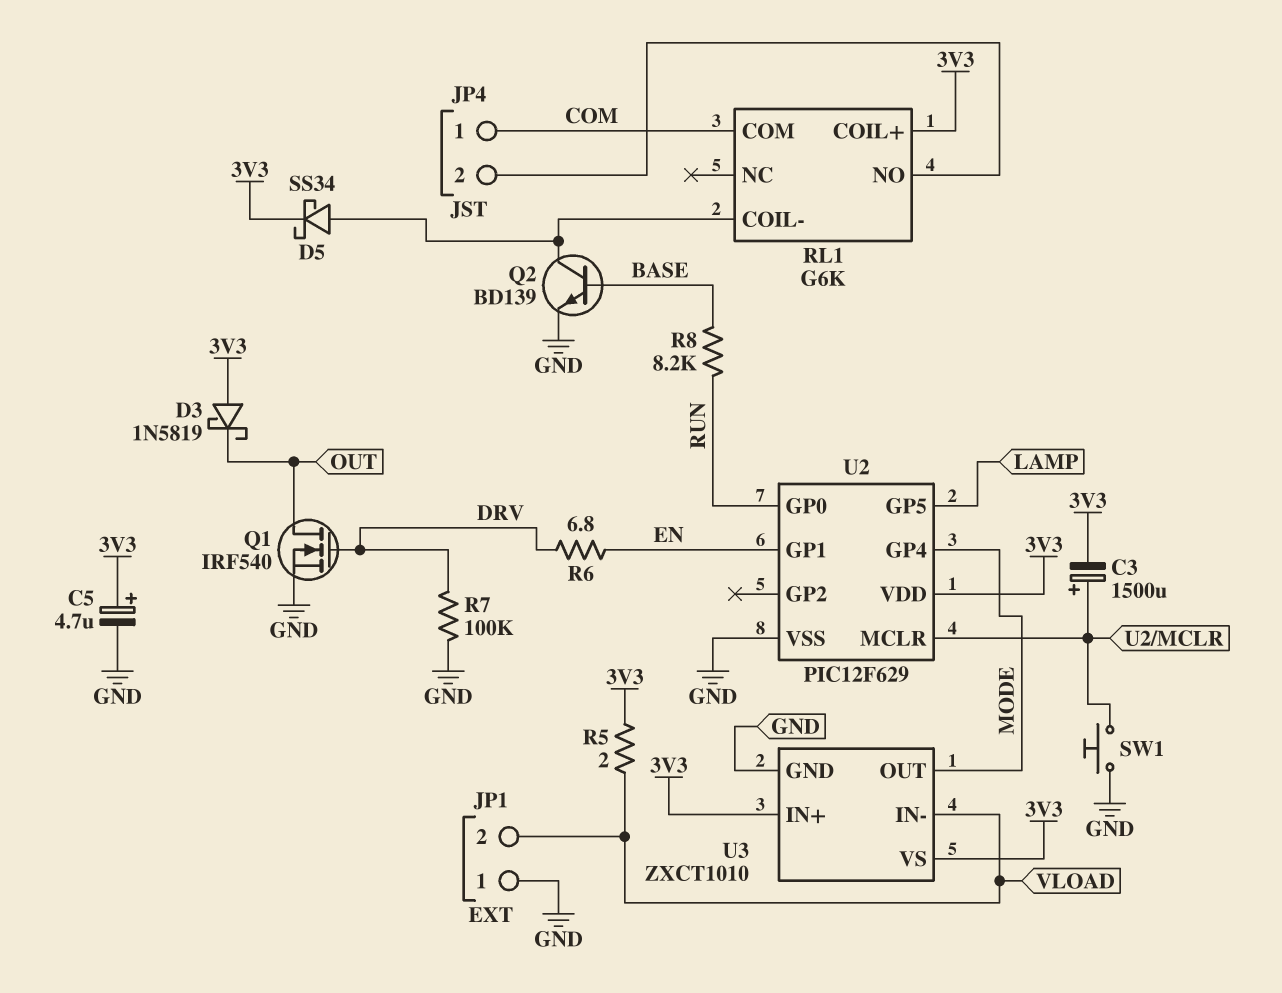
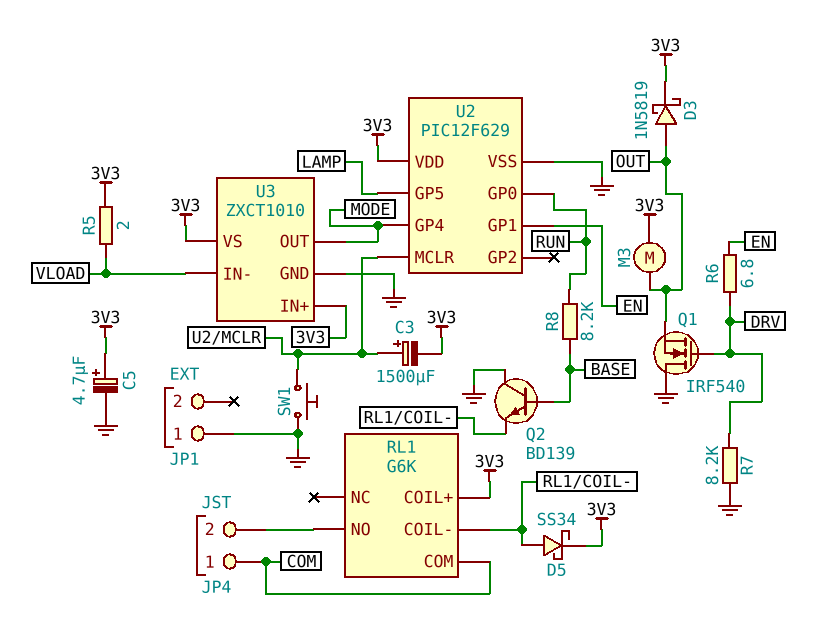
D3: schottky 1N5819 (A 3V3, K OUT) -> schottky 1N5819 (A OUT, K 3V3)
JP1 pin 2: VLOAD -> none
M3: none -> motor (3V3, OUT)
Q1: NMOS IRF540 (G DRV, D OUT, S GND) -> NMOS IRF540 (G DRV, D GND, S OUT)
Q2: NPN BD139 (B BASE, C RL1/COIL-, E GND) -> NPN BD139 (B BASE, C GND, E RL1/COIL-)
R7: 100k (DRV, GND) -> 8.2k (DRV, GND)

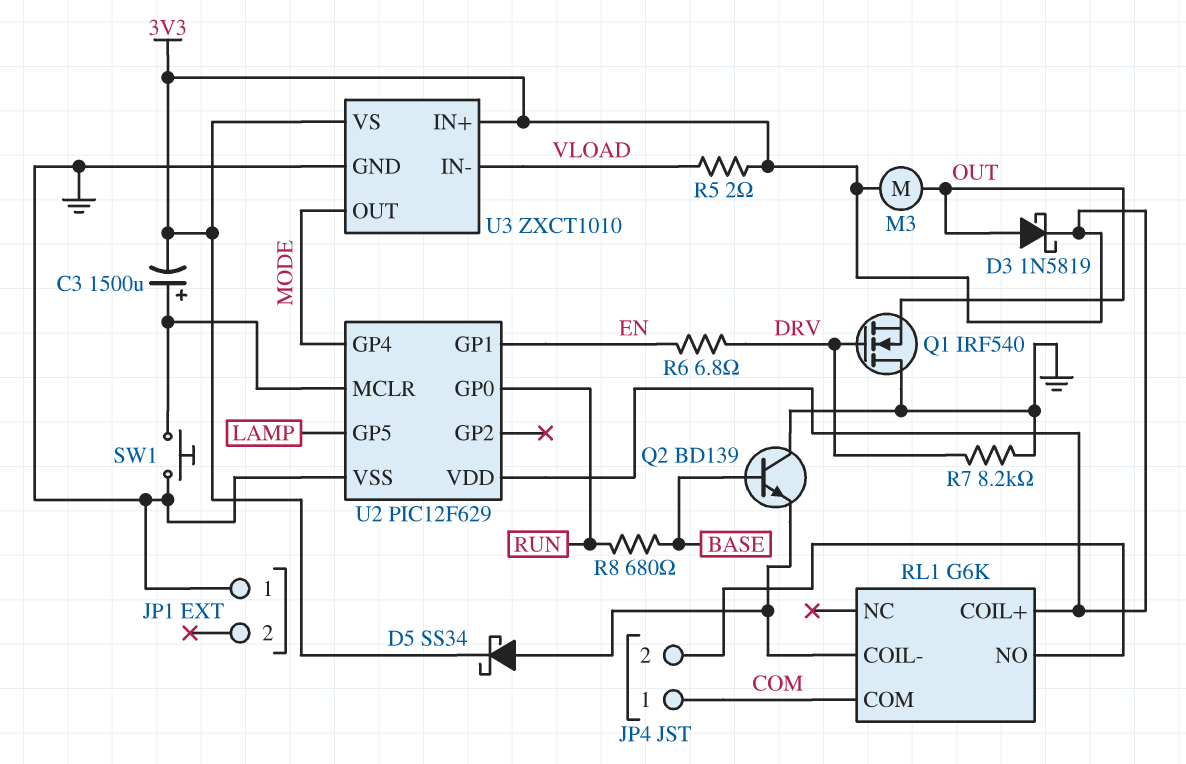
C5: 4.7uF (plus 3V3, minus GND) -> none
R8: 8.2k (BASE, RUN) -> 680 (BASE, RUN)

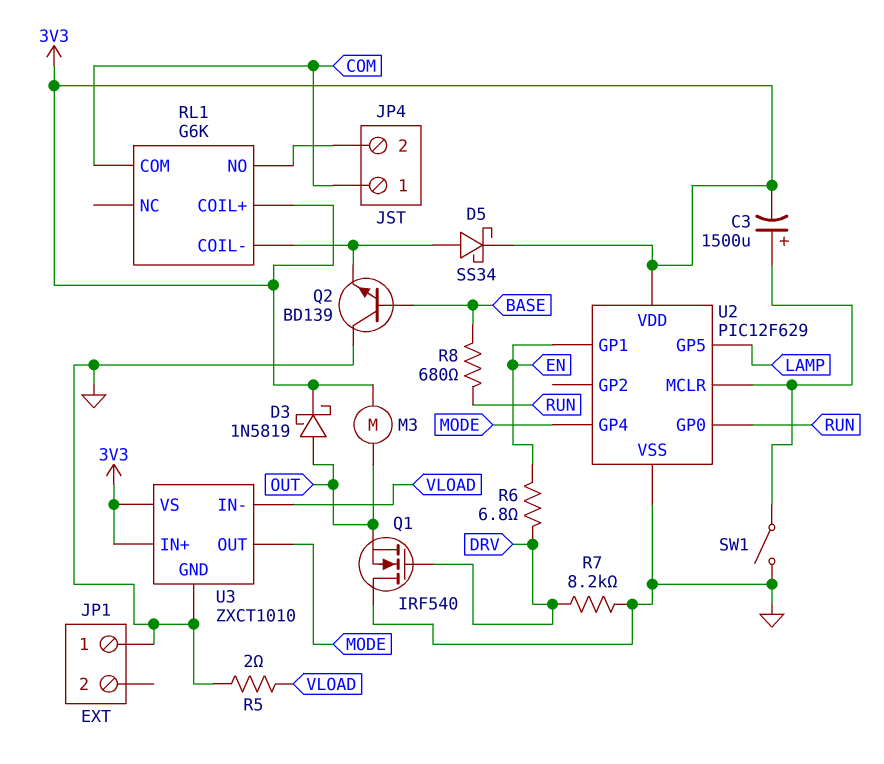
R5: 2 (3V3, VLOAD) -> 2 (GND, VLOAD)
SW1: button (GND, U2/MCLR) -> switch (GND, U2/MCLR)

